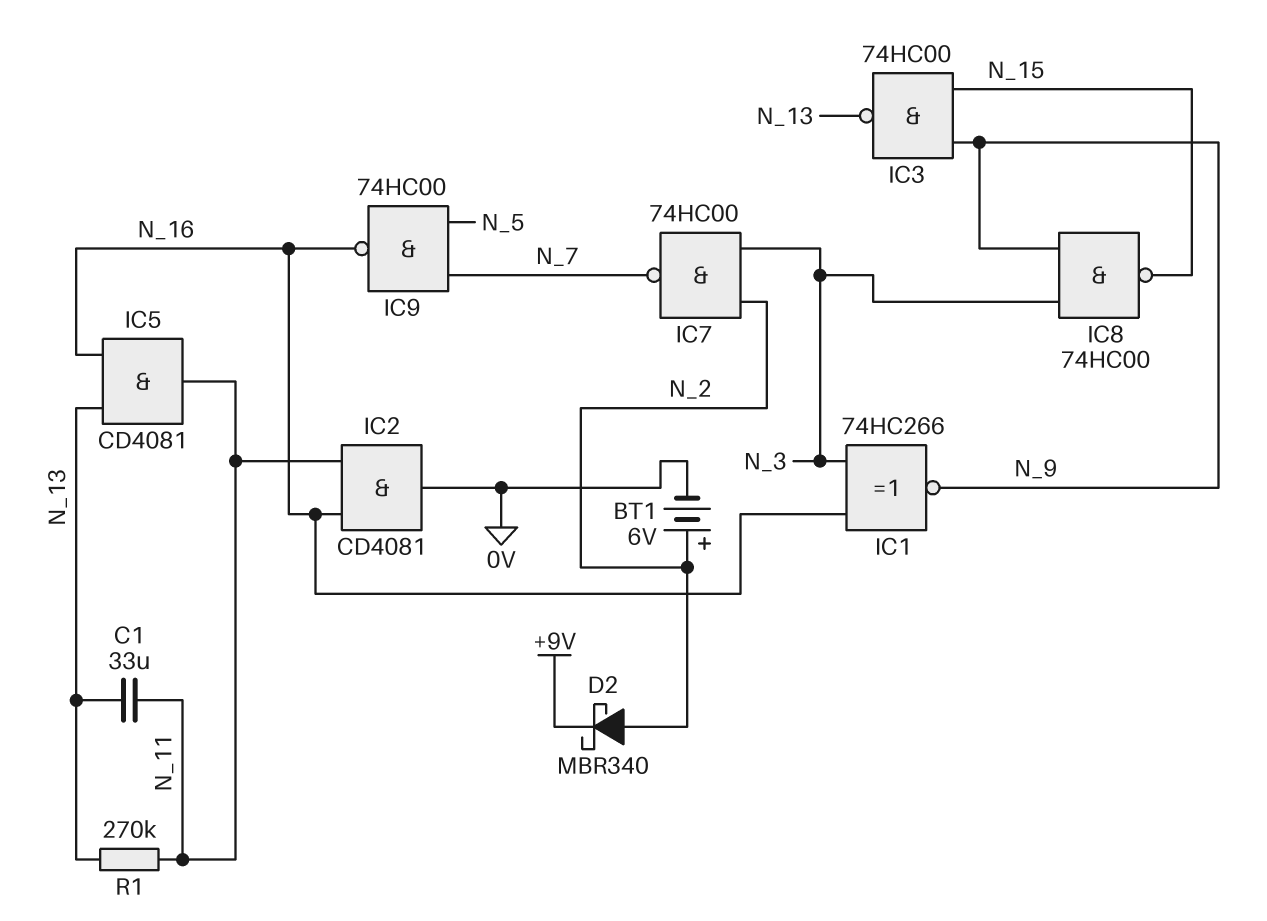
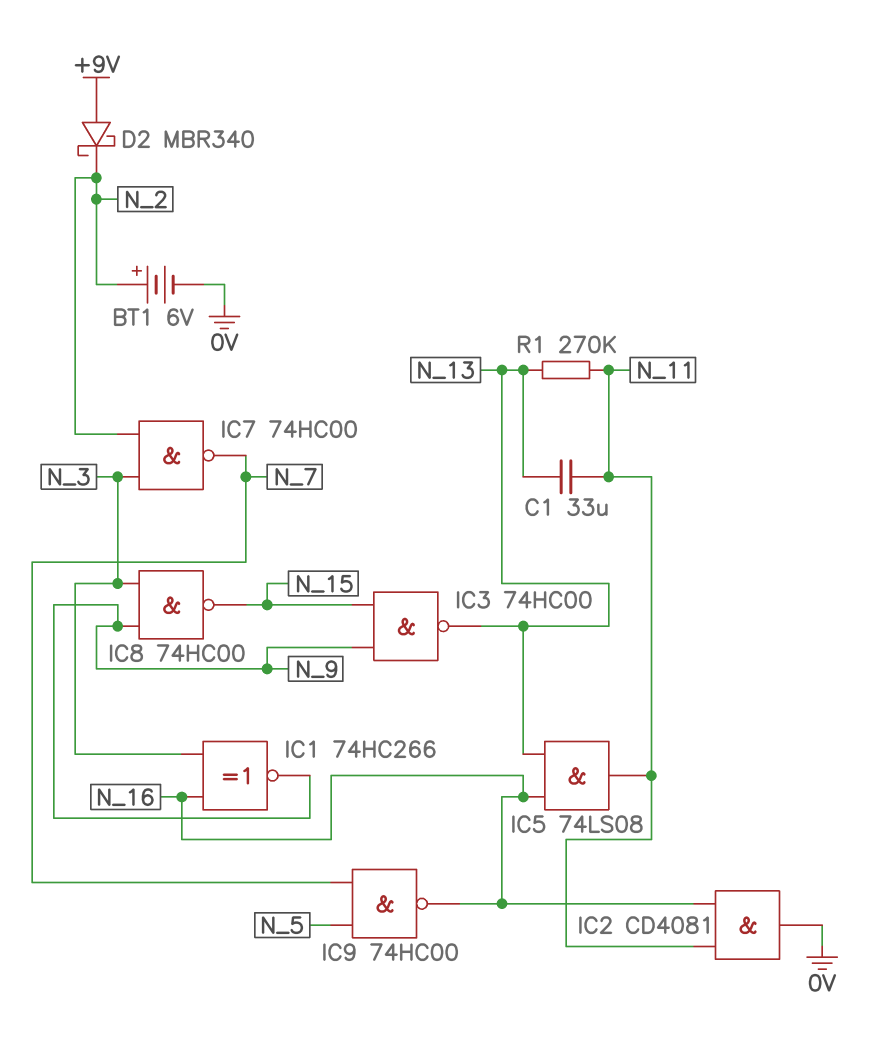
D2: schottky MBR340 (A N_2, K +9V) -> schottky MBR340 (A +9V, K N_2)
IC5: AND CD4081 (in N_13, in N_16, out N_11) -> AND 74LS08 (in N_13, in N_16, out N_11)

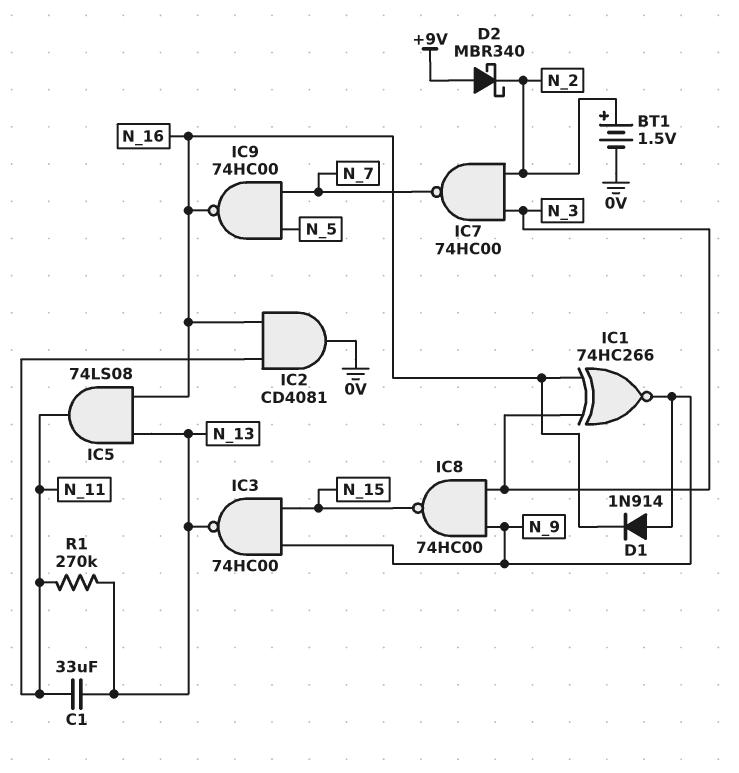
BT1: 6V (plus N_2, minus 0V) -> 1.5V (plus N_2, minus 0V)
D1: none -> diode 1N914 (A N_9, K N_16)

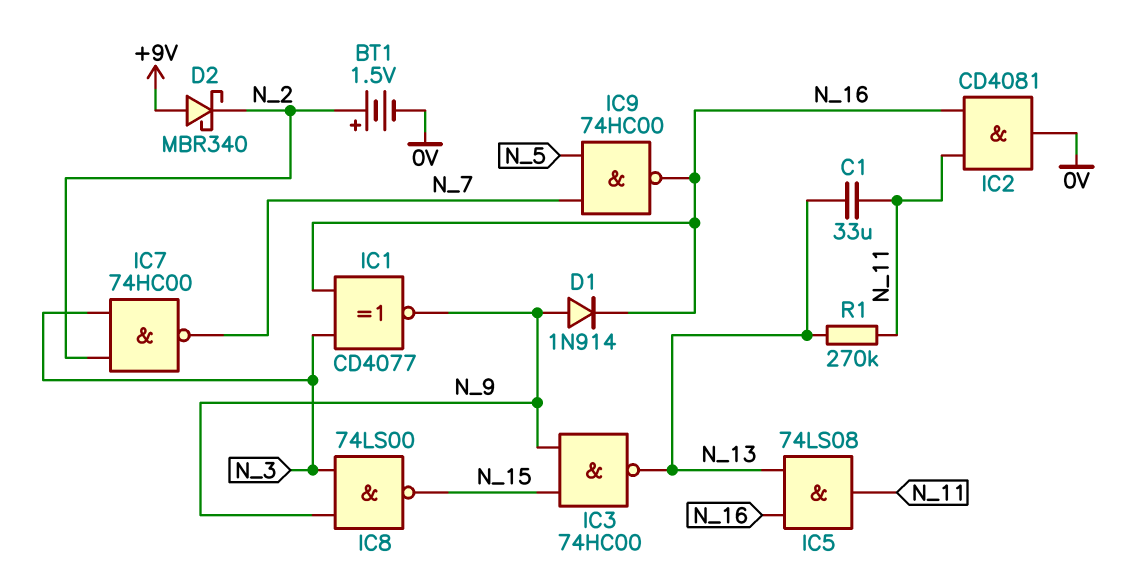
IC1: XNOR 74HC266 (in N_3, in N_16, out N_9) -> XNOR CD4077 (in N_3, in N_16, out N_9)
IC8: NAND 74HC00 (in N_3, in N_9, out N_15) -> NAND 74LS00 (in N_3, in N_9, out N_15)

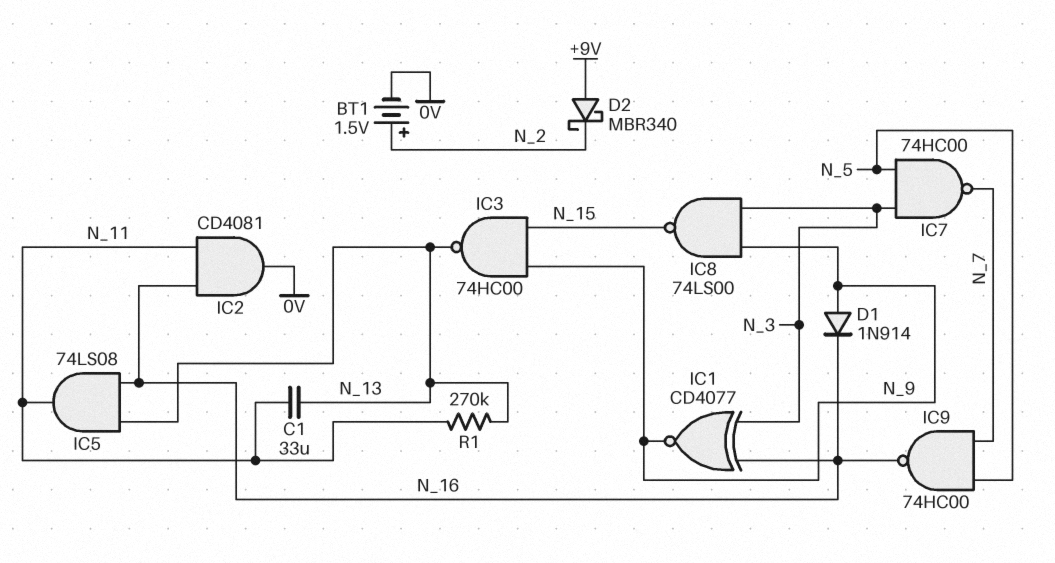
IC7: NAND 74HC00 (in N_2, in N_3, out N_7) -> NAND 74HC00 (in N_3, in N_5, out N_7)

